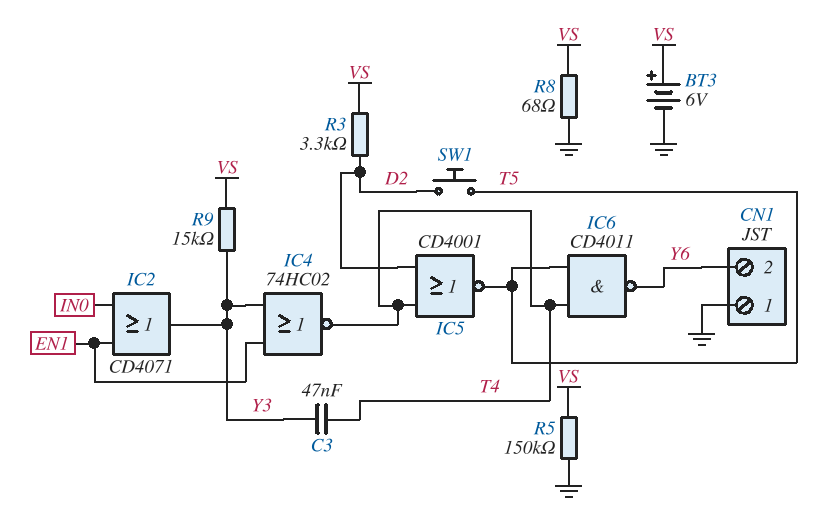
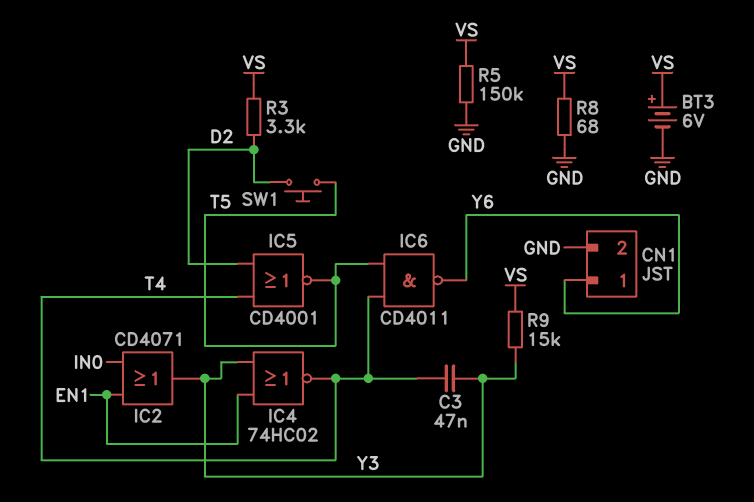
CN1 pin 1: GND -> Y6
CN1 pin 2: Y6 -> GND

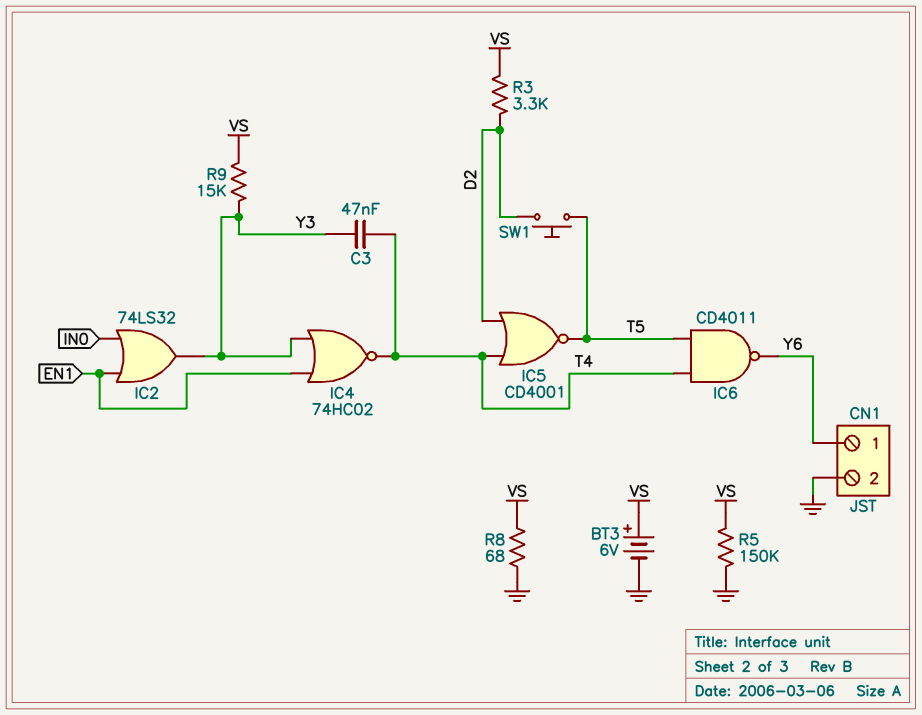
IC2: OR CD4071 (in EN1, in IN0, out Y3) -> OR 74LS32 (in EN1, in IN0, out Y3)

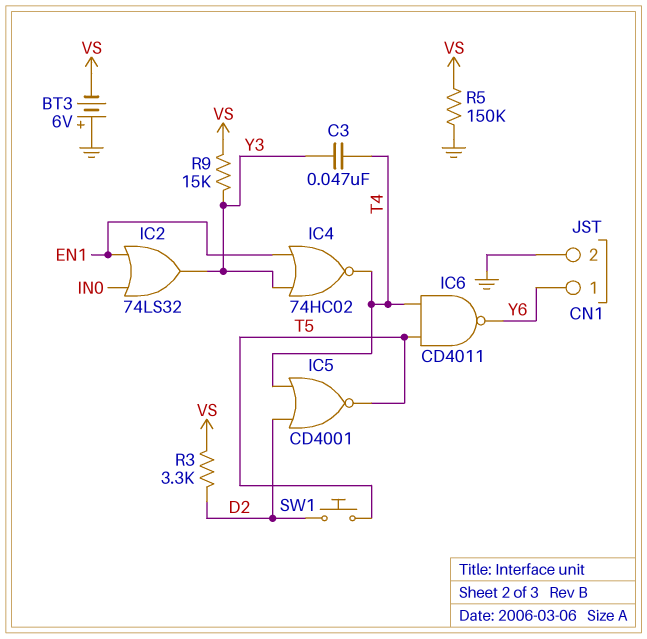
BT3: 6V (plus VS, minus GND) -> 6V (plus GND, minus VS)
R8: 68 (GND, VS) -> none

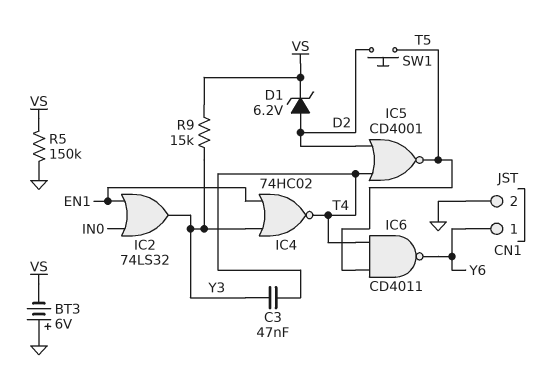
D1: none -> zener 6.2V (A D2, K VS)
R3: 3.3k (D2, VS) -> none

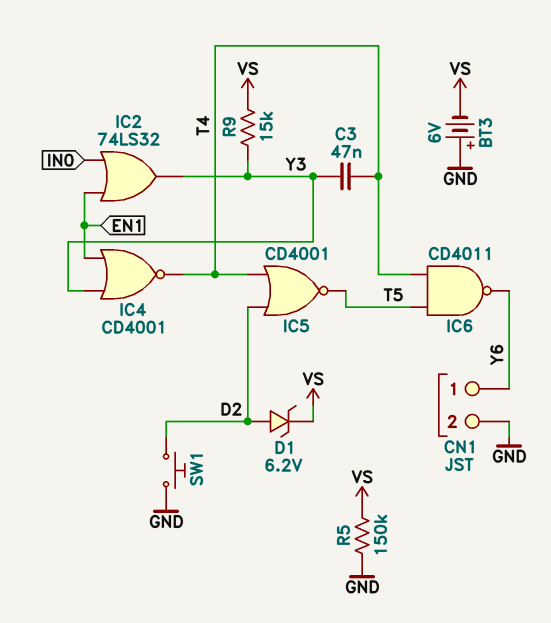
IC4: NOR 74HC02 (in EN1, in Y3, out T4) -> NOR CD4001 (in EN1, in Y3, out T4)
SW1: button (D2, T5) -> button (D2, GND)

